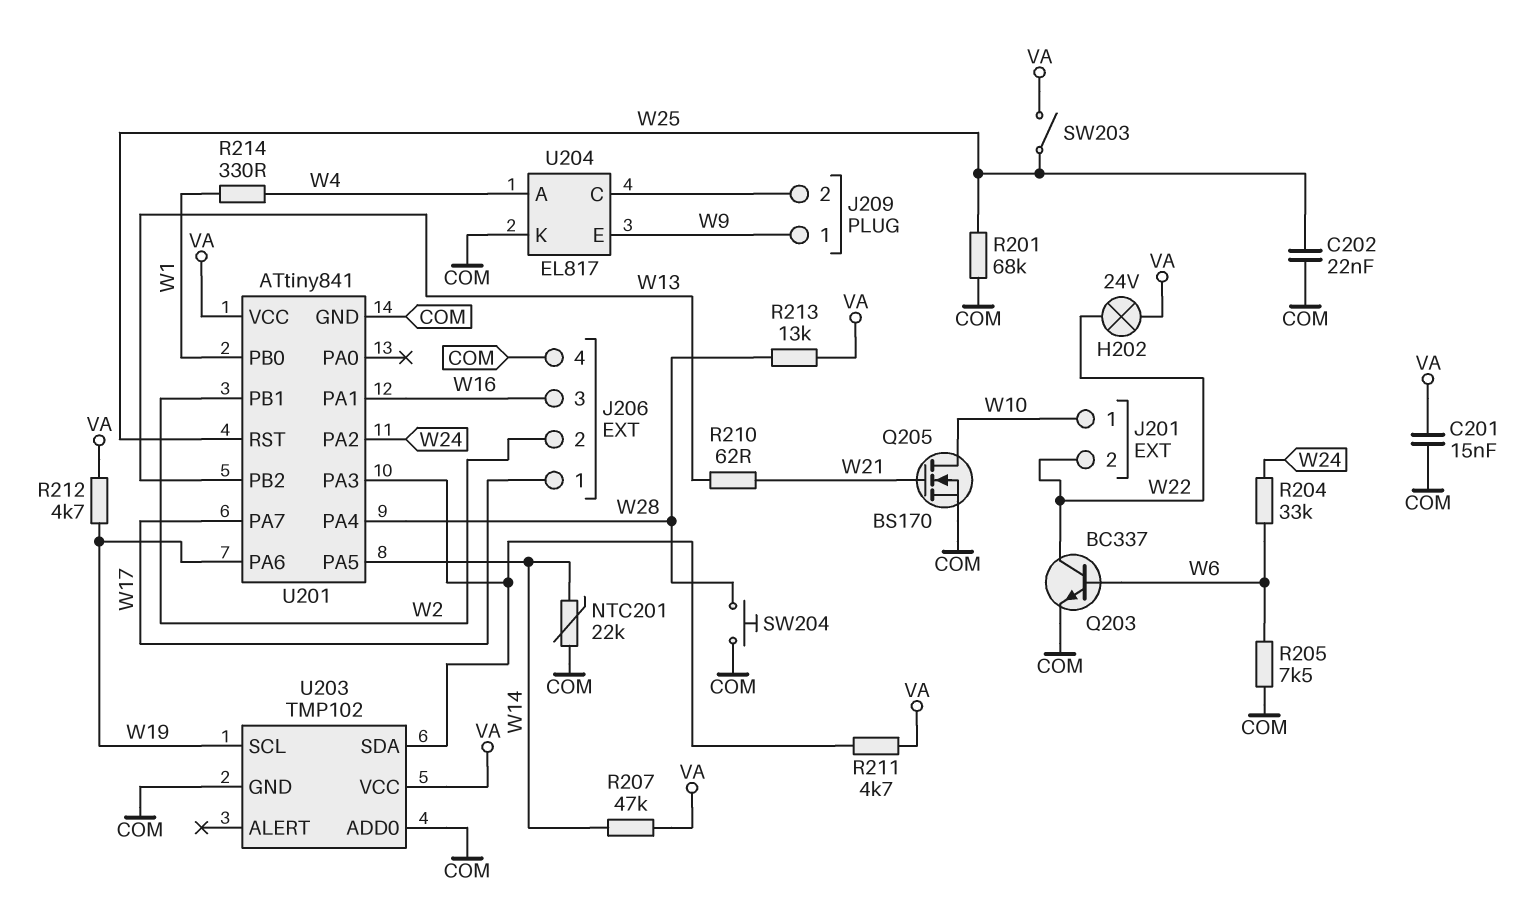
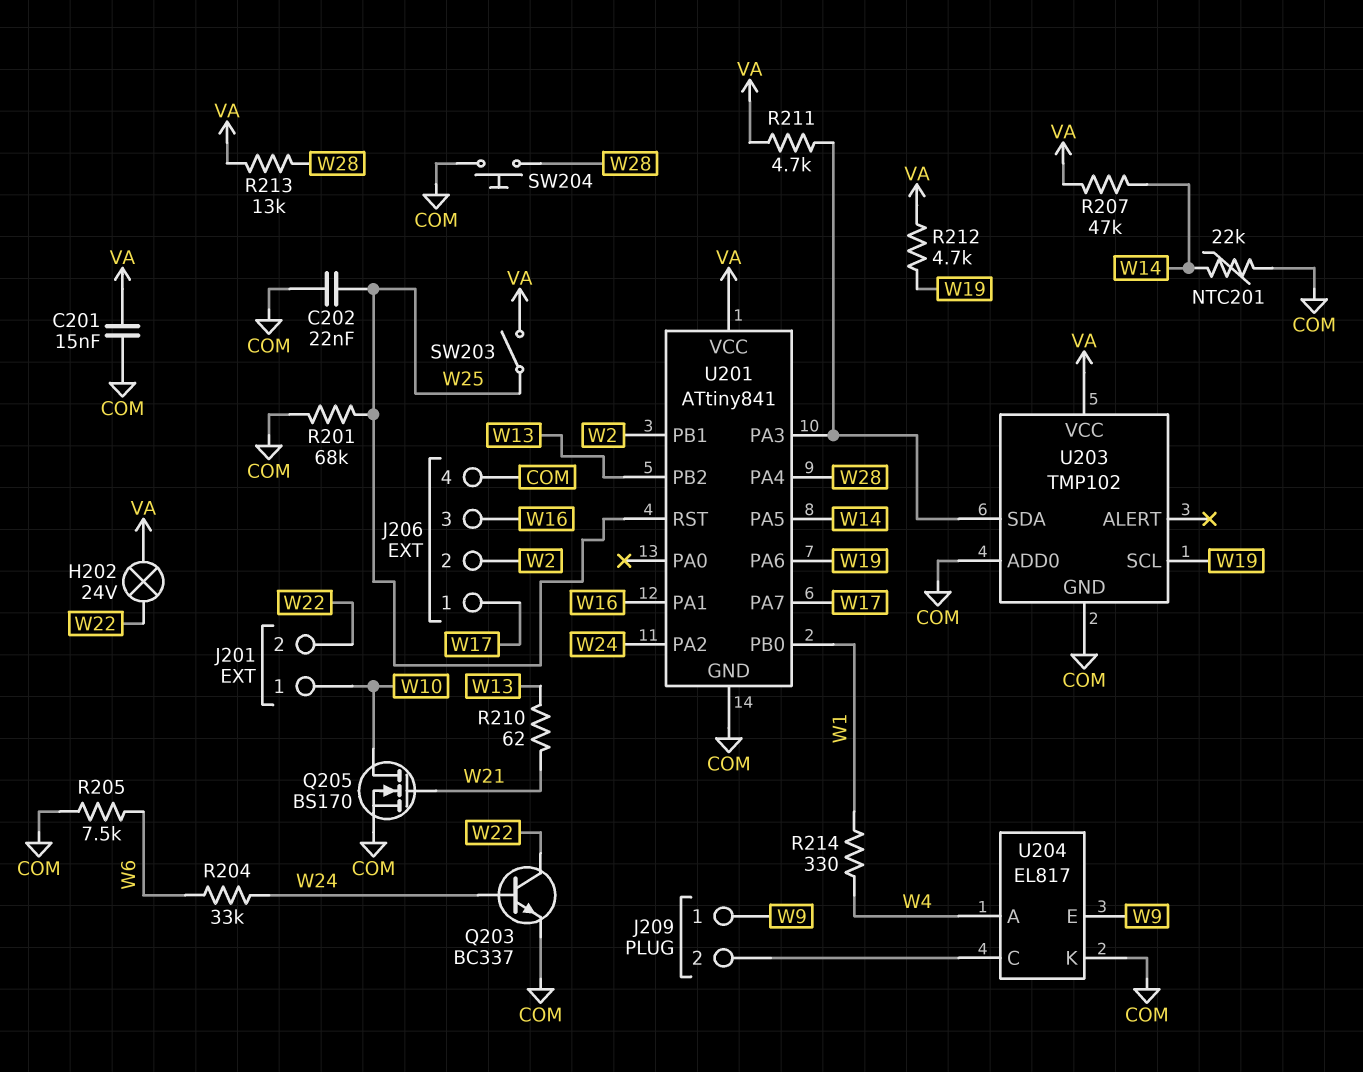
Q203: NPN BC337 (B W6, C W22, E COM) -> NPN BC337 (B W24, C W22, E COM)

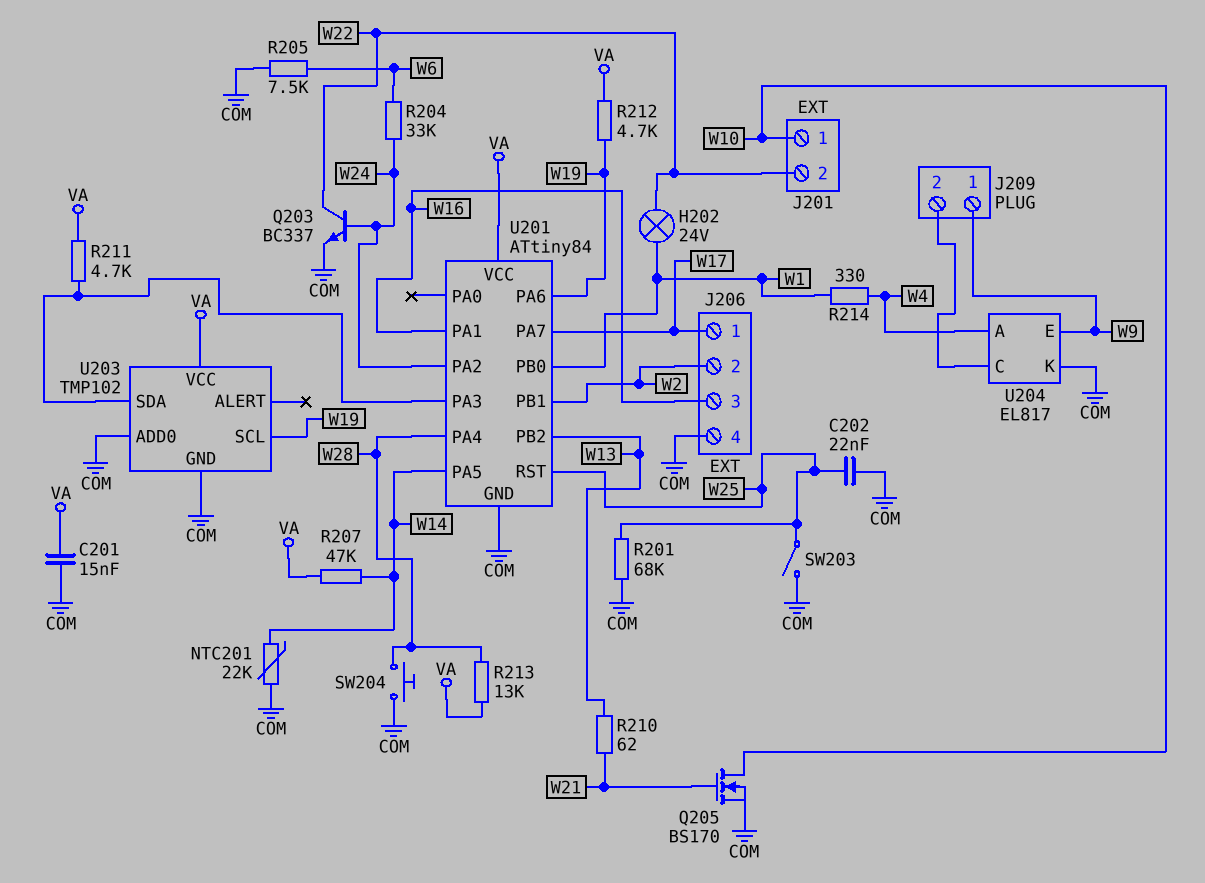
H202: lamp 24V (VA, W22) -> lamp 24V (W1, W22)
SW203: switch (VA, W25) -> switch (COM, W25)
U201: ATtiny841 -> ATtiny84

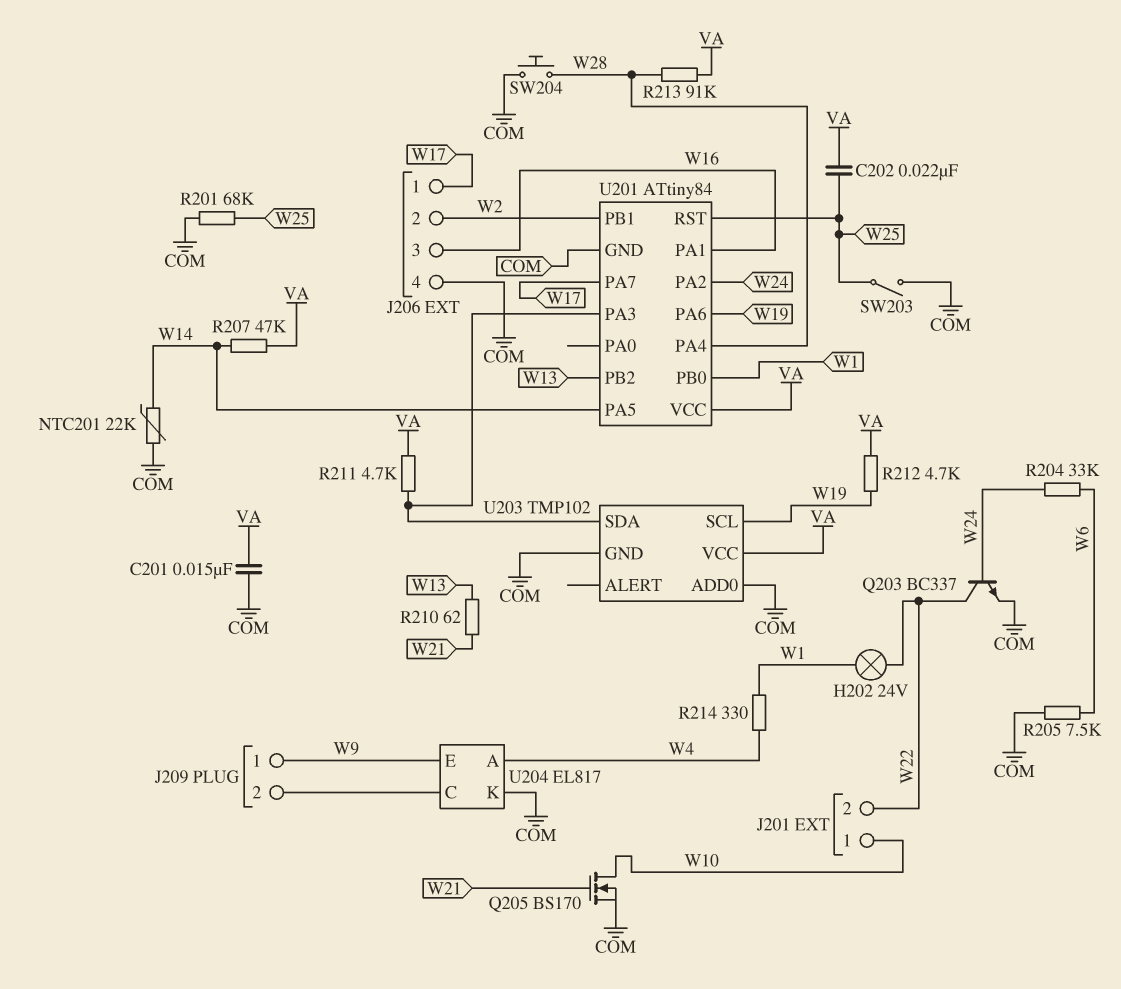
C202: 22nF (COM, W25) -> 22nF (VA, W25)
R213: 13k (VA, W28) -> 91k (VA, W28)

